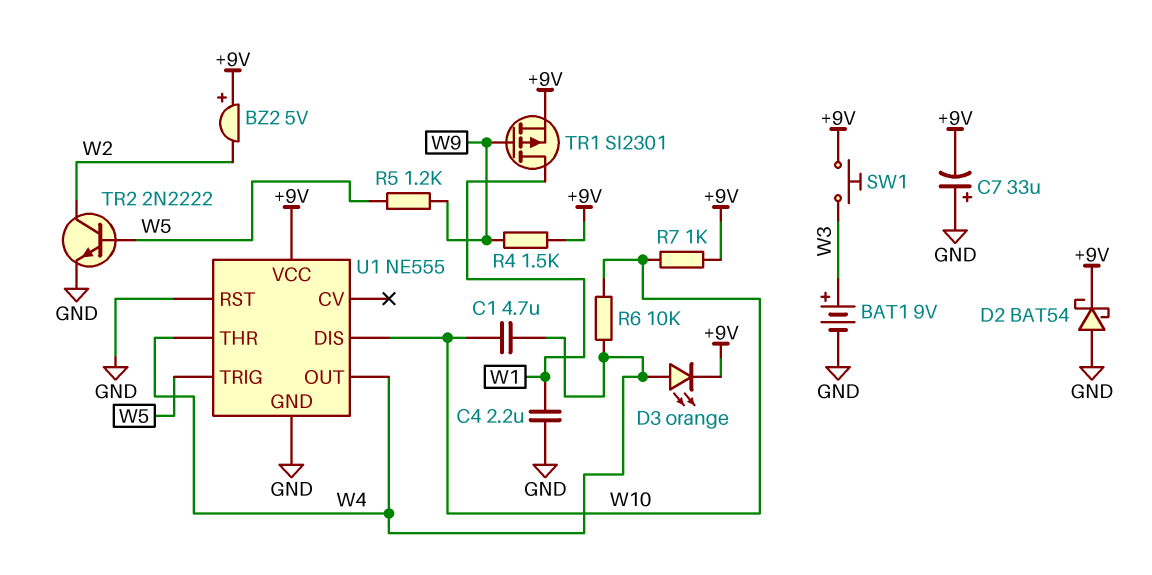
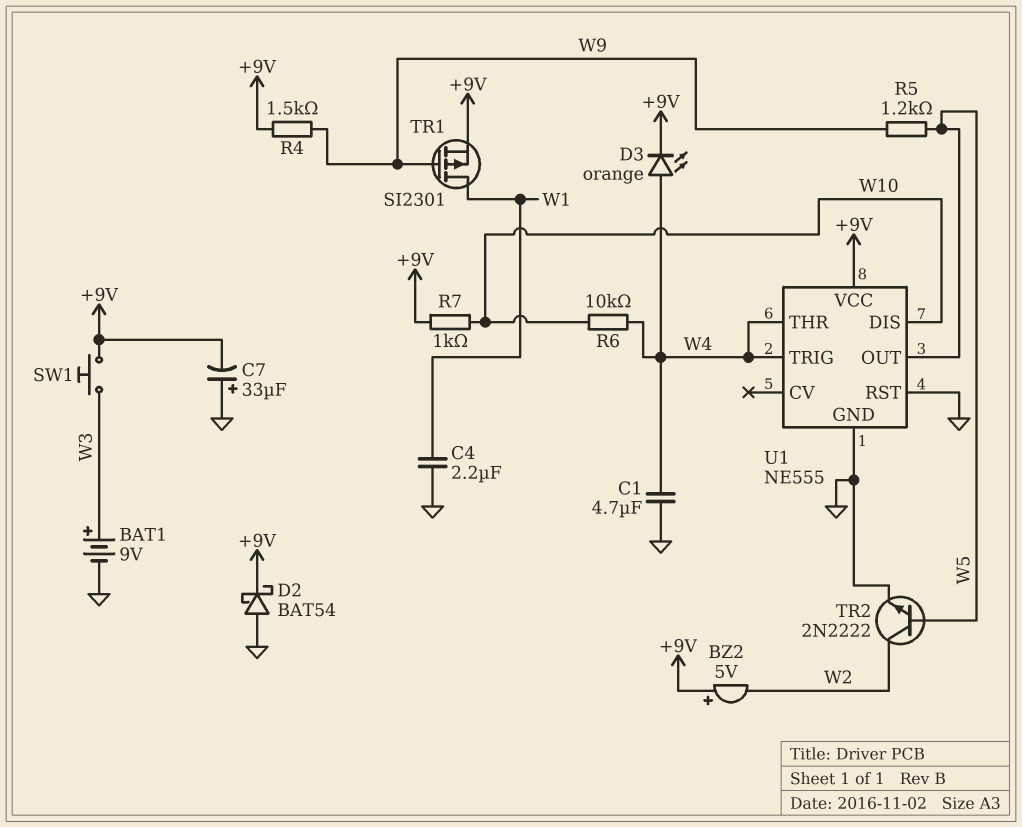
C1: 4.7uF (W4, W10) -> 4.7uF (GND, W4)
U1 pin OUT: W4 -> W5
U1 pin TRIG: W5 -> W4

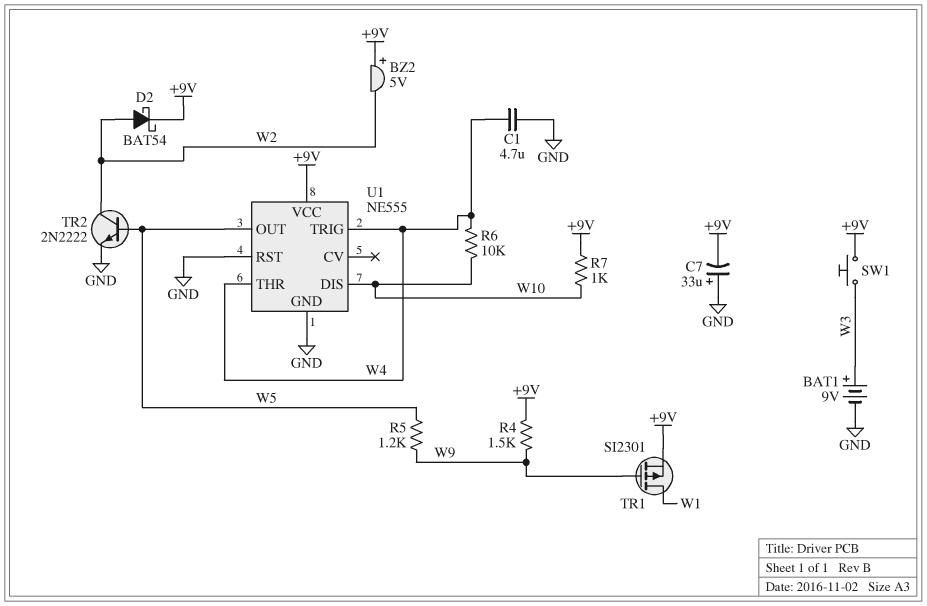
C4: 2.2uF (GND, W1) -> none
D2: schottky BAT54 (A GND, K +9V) -> schottky BAT54 (A W2, K +9V)
D3: LED orange (A W4, K +9V) -> none

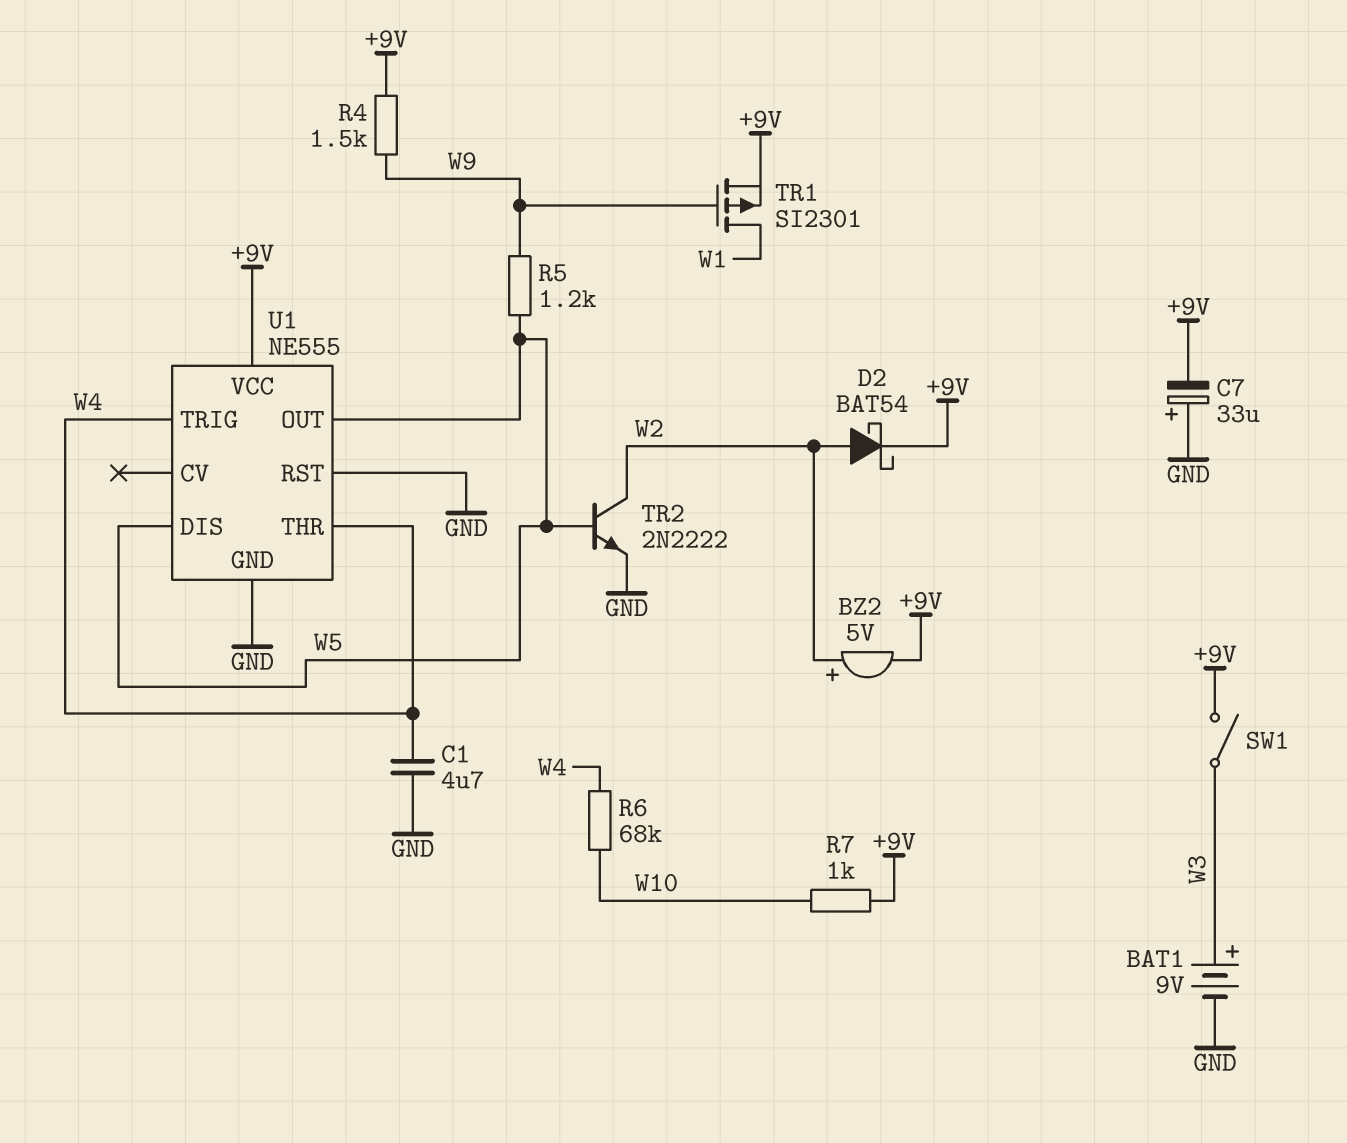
BZ2: buzzer 5V (plus +9V, minus W2) -> buzzer 5V (plus W2, minus +9V)
R6: 10k (W4, W10) -> 68k (W4, W10)
SW1: button (+9V, W3) -> switch (+9V, W3)
U1 pin DIS: W10 -> W5

